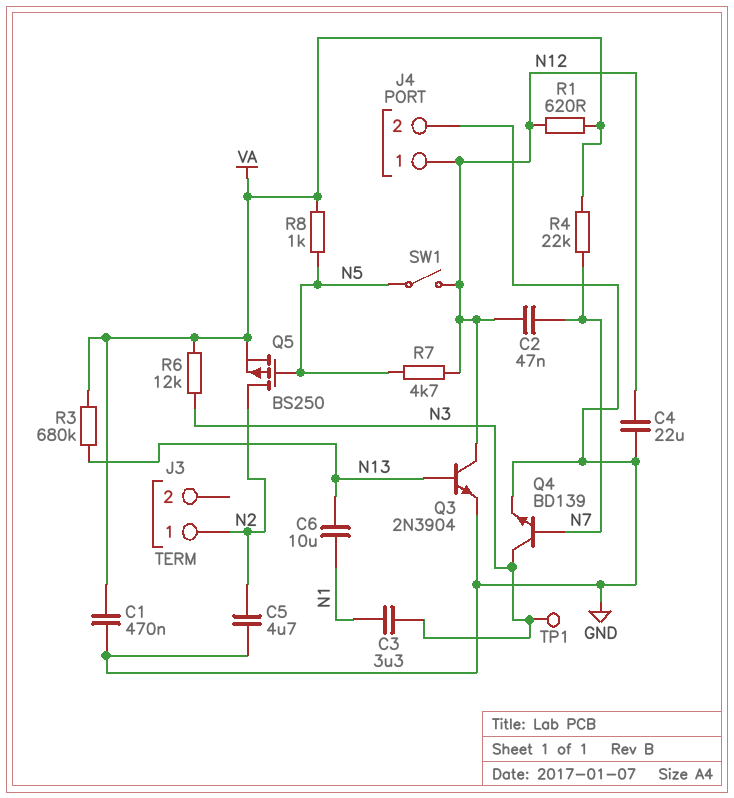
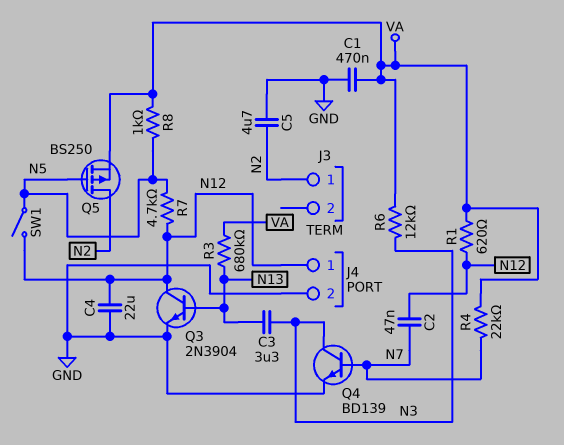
C3: 3.3uF (N1, N3) -> 3.3uF (N3, N13)
C6: 10uF (N1, N13) -> none
TP1: test point (N3) -> none

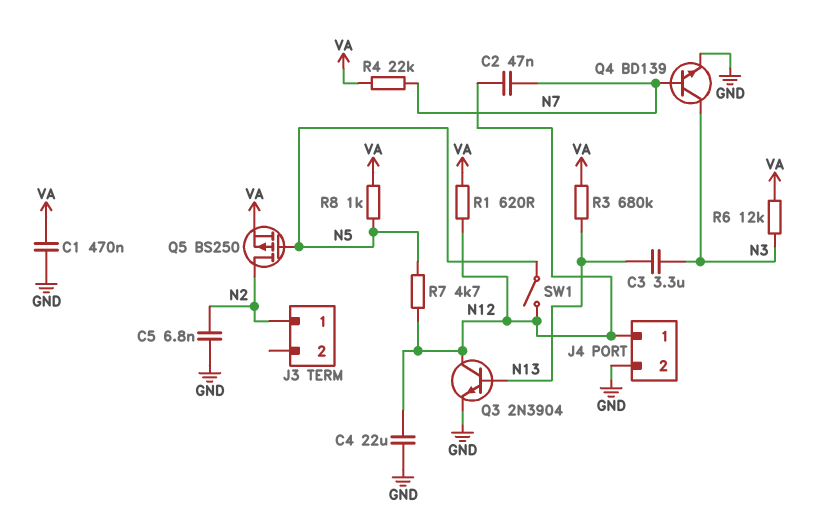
C5: 4.7uF (GND, N2) -> 6.8nF (GND, N2)

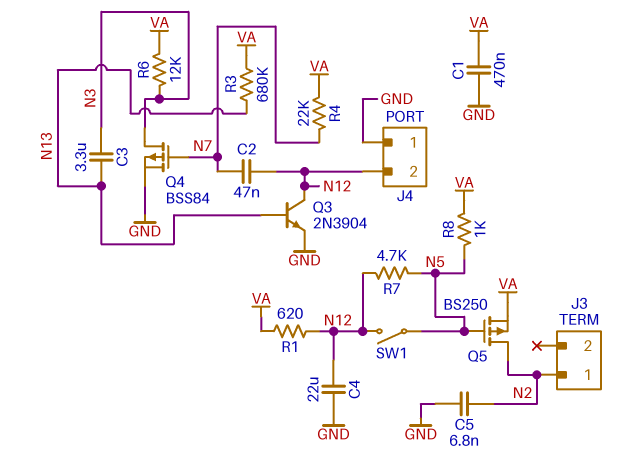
J4 pin 1: N12 -> GND
J4 pin 2: GND -> N12
Q4: NPN BD139 (B N7, C N3, E GND) -> PMOS BSS84 (G N7, D N3, S GND)

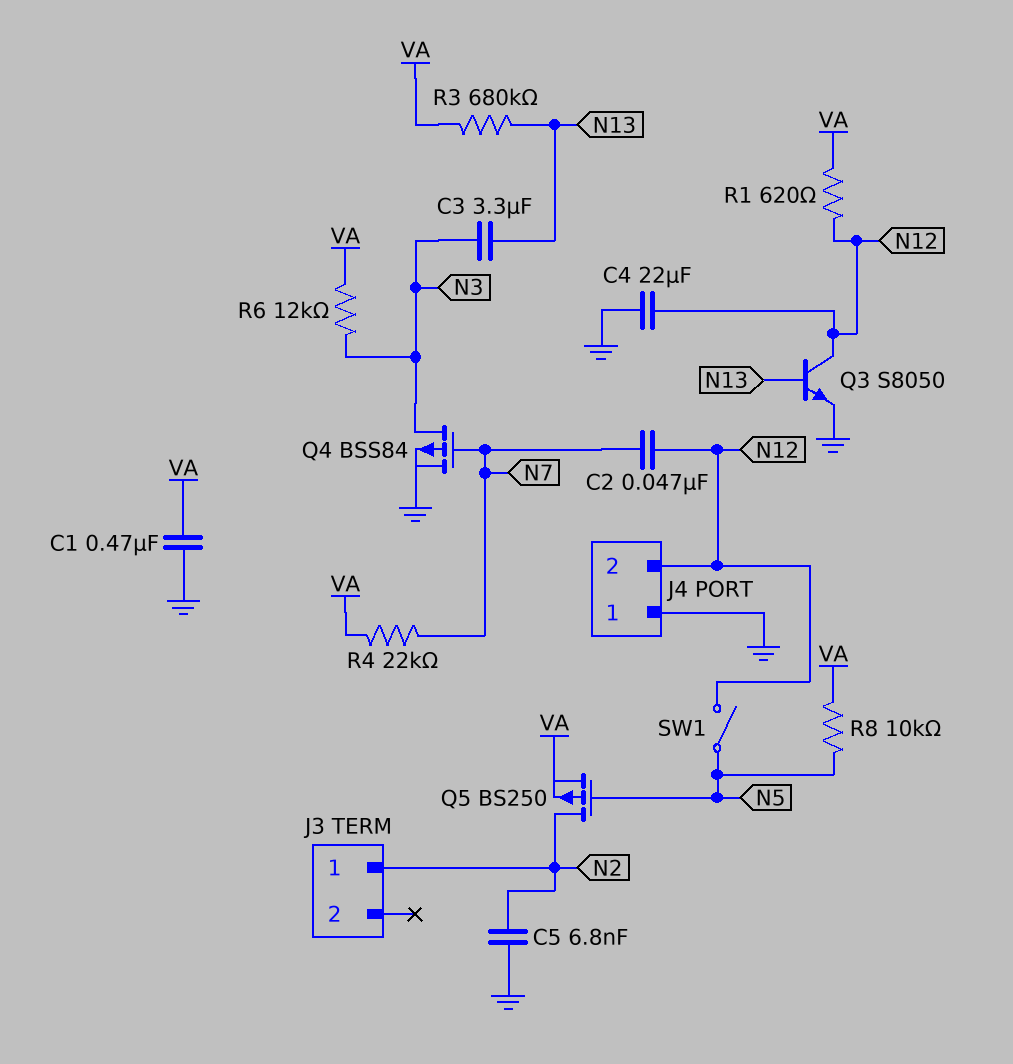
Q3: NPN 2N3904 (B N13, C N12, E GND) -> NPN S8050 (B N13, C N12, E GND)
R7: 4.7k (N5, N12) -> none
R8: 1k (N5, VA) -> 10k (N5, VA)

